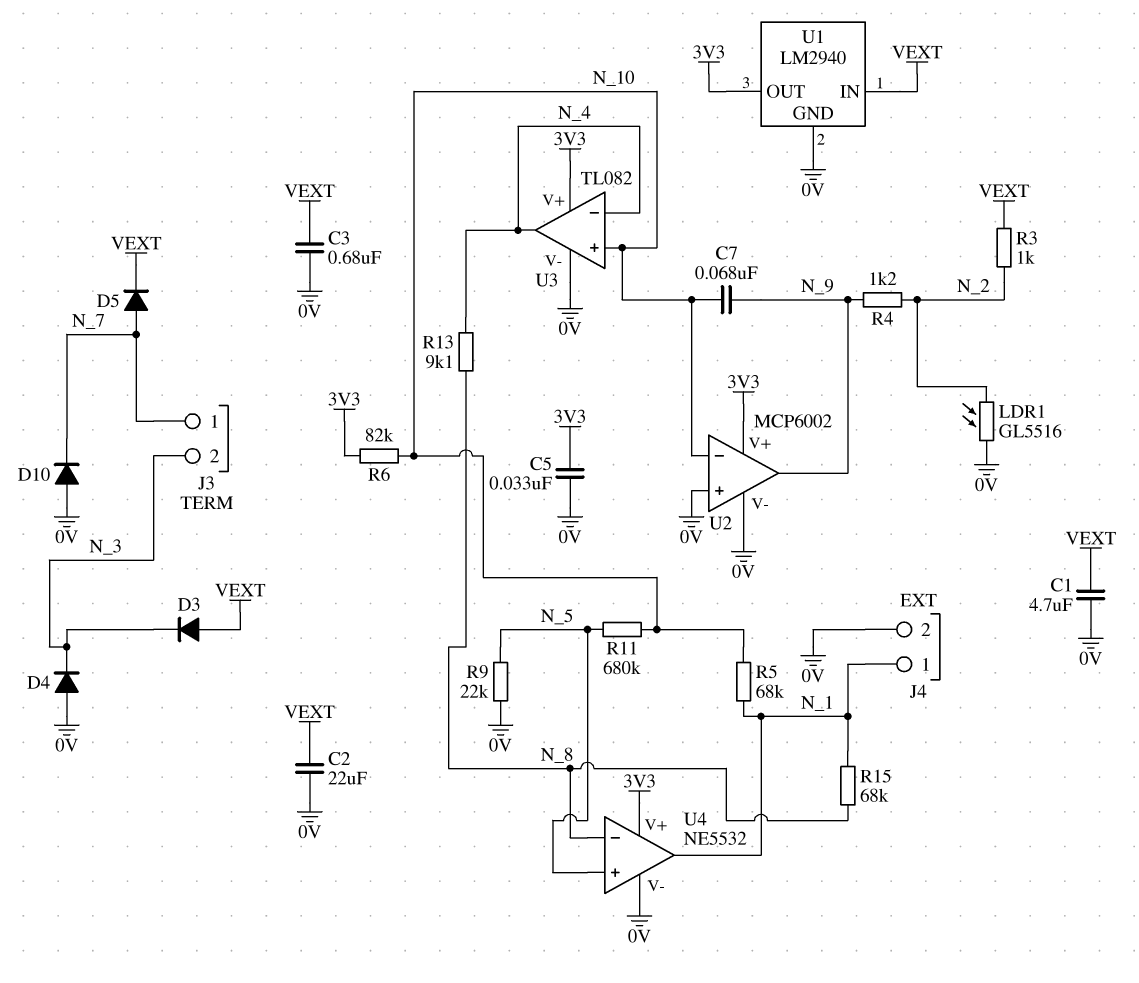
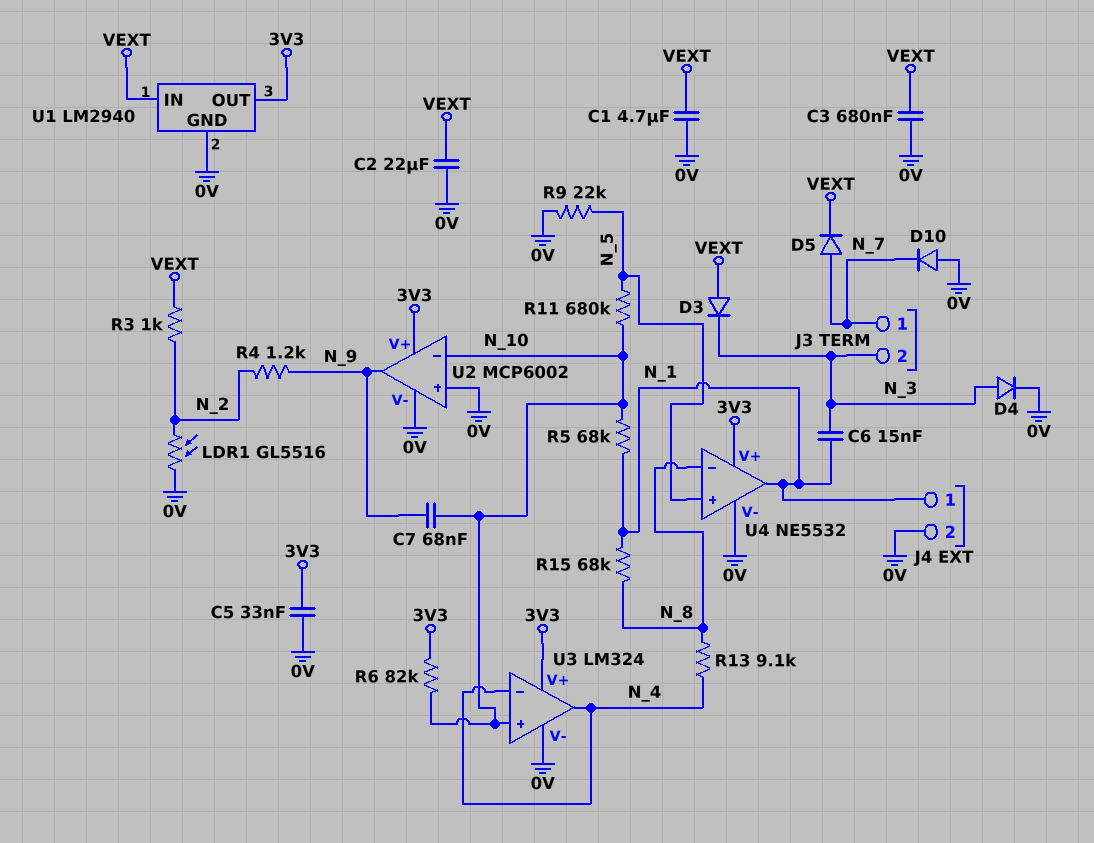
C6: none -> 15nF (N_1, N_3)
D4: diode (A 0V, K N_3) -> diode (A N_3, K 0V)
U3: TL082 -> LM324

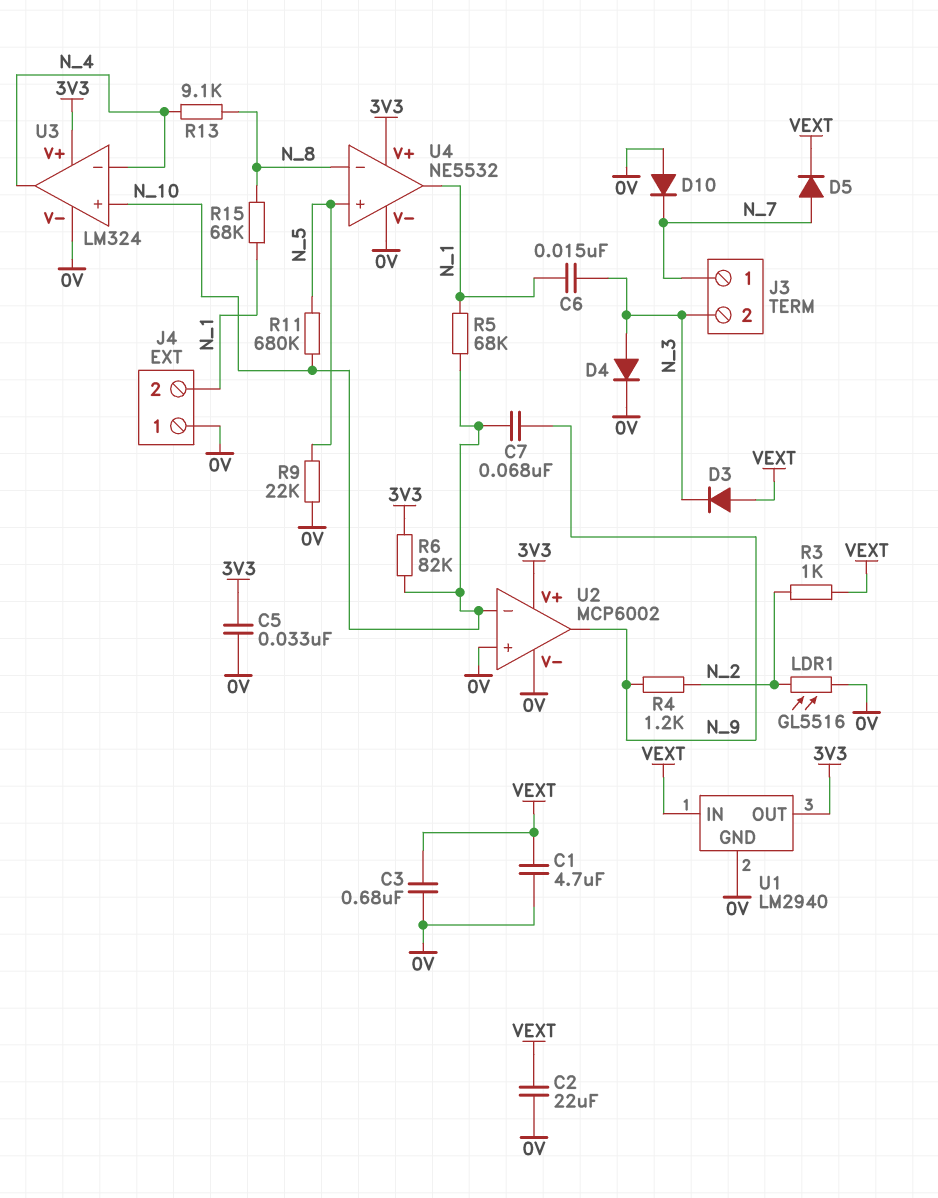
J4 pin 1: N_1 -> 0V
J4 pin 2: 0V -> N_1

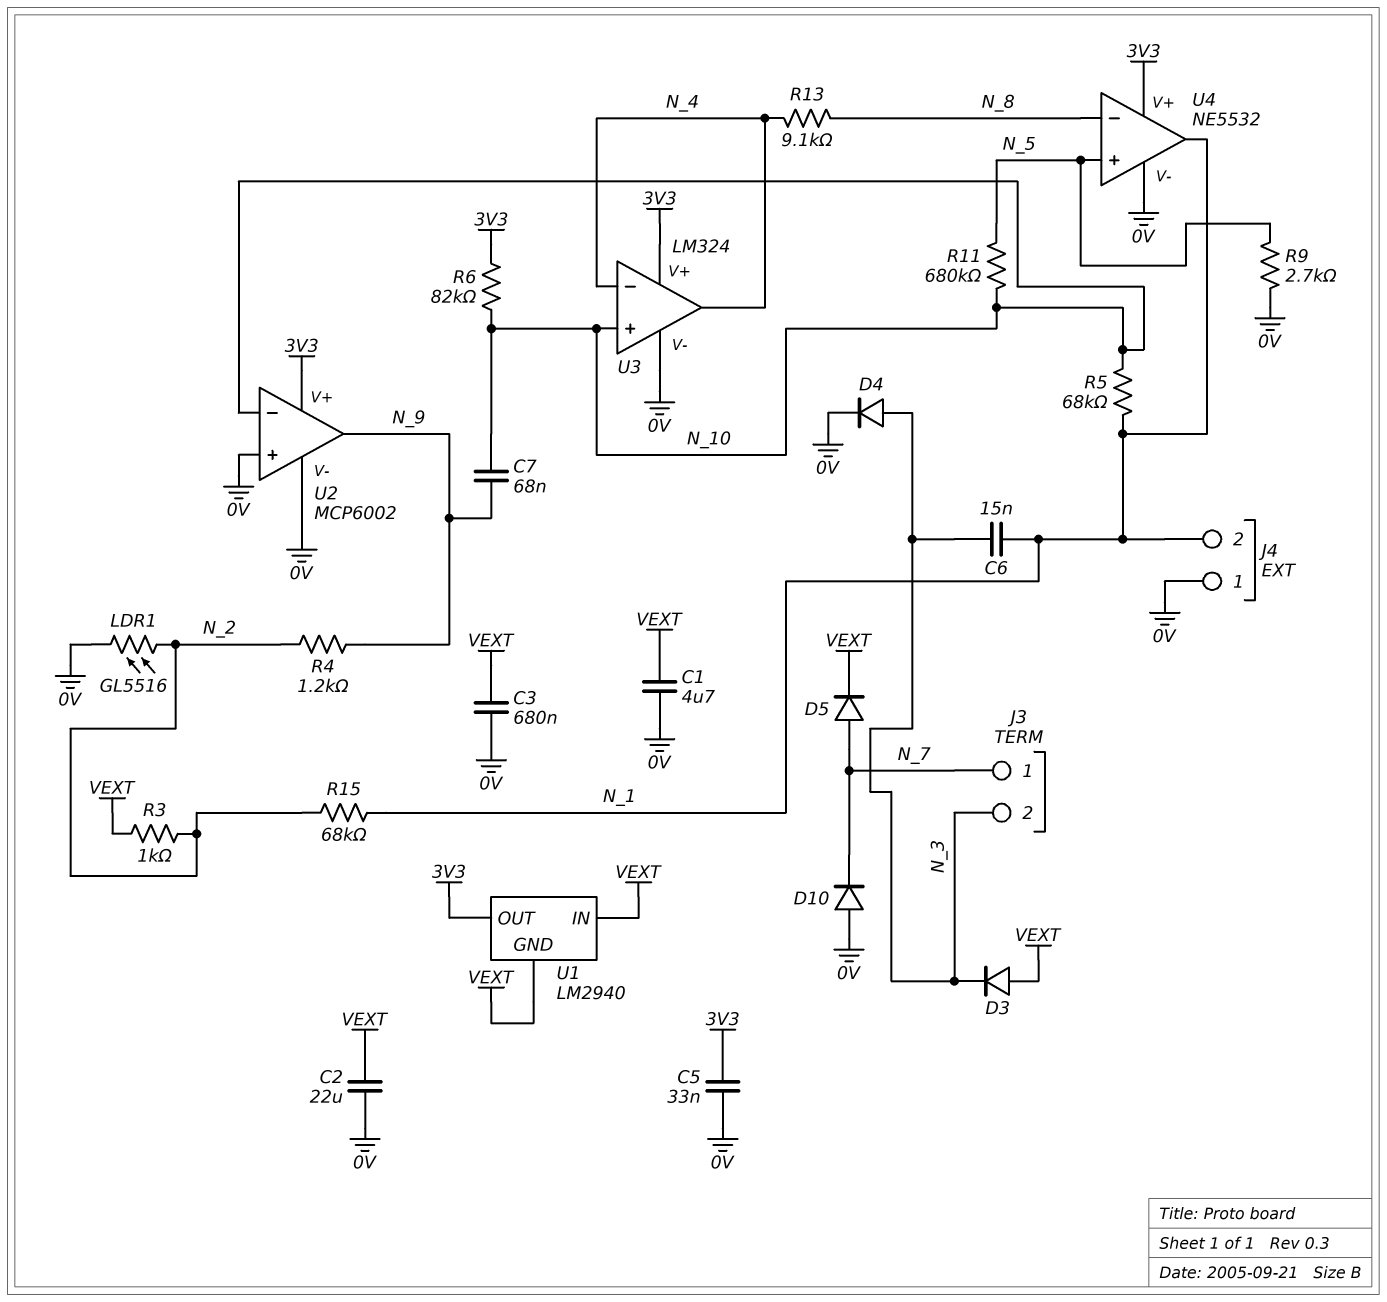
R9: 22k (0V, N_5) -> 2.7k (0V, N_5)
R15: 68k (N_1, N_8) -> 68k (N_1, N_2)
U1 pin GND: 0V -> VEXT

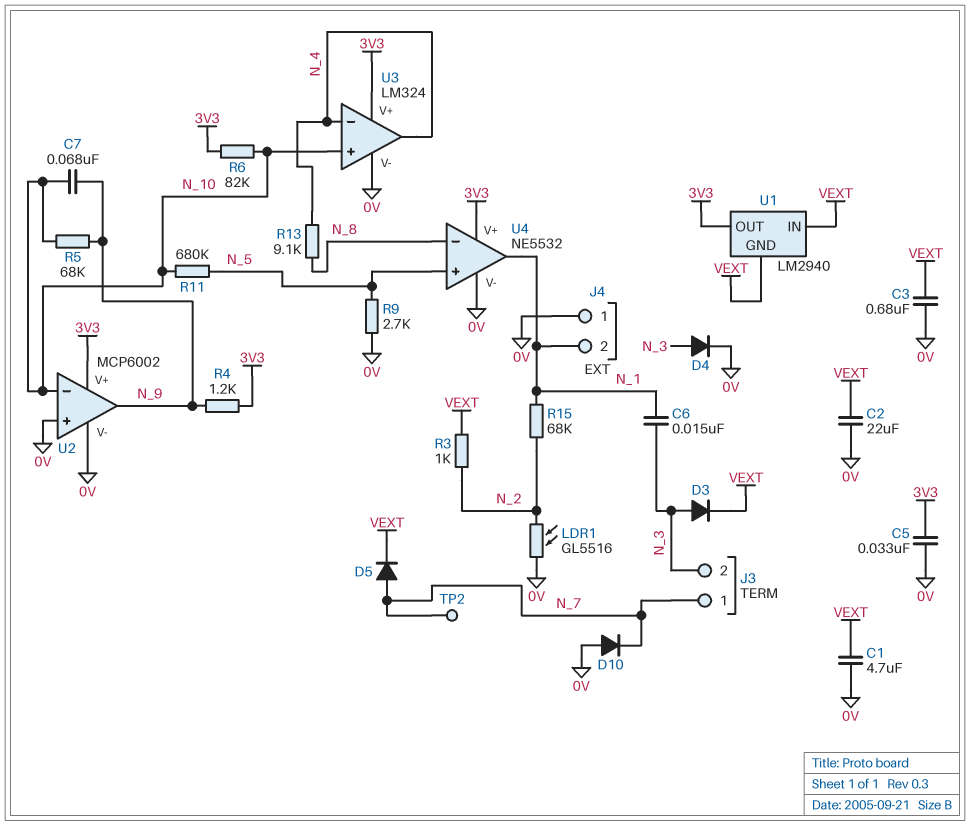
D3: diode (A VEXT, K N_3) -> diode (A N_3, K VEXT)
R4: 1.2k (N_2, N_9) -> 1.2k (3V3, N_9)
R5: 68k (N_1, N_10) -> 68k (N_9, N_10)
TP2: none -> test point (N_7)

